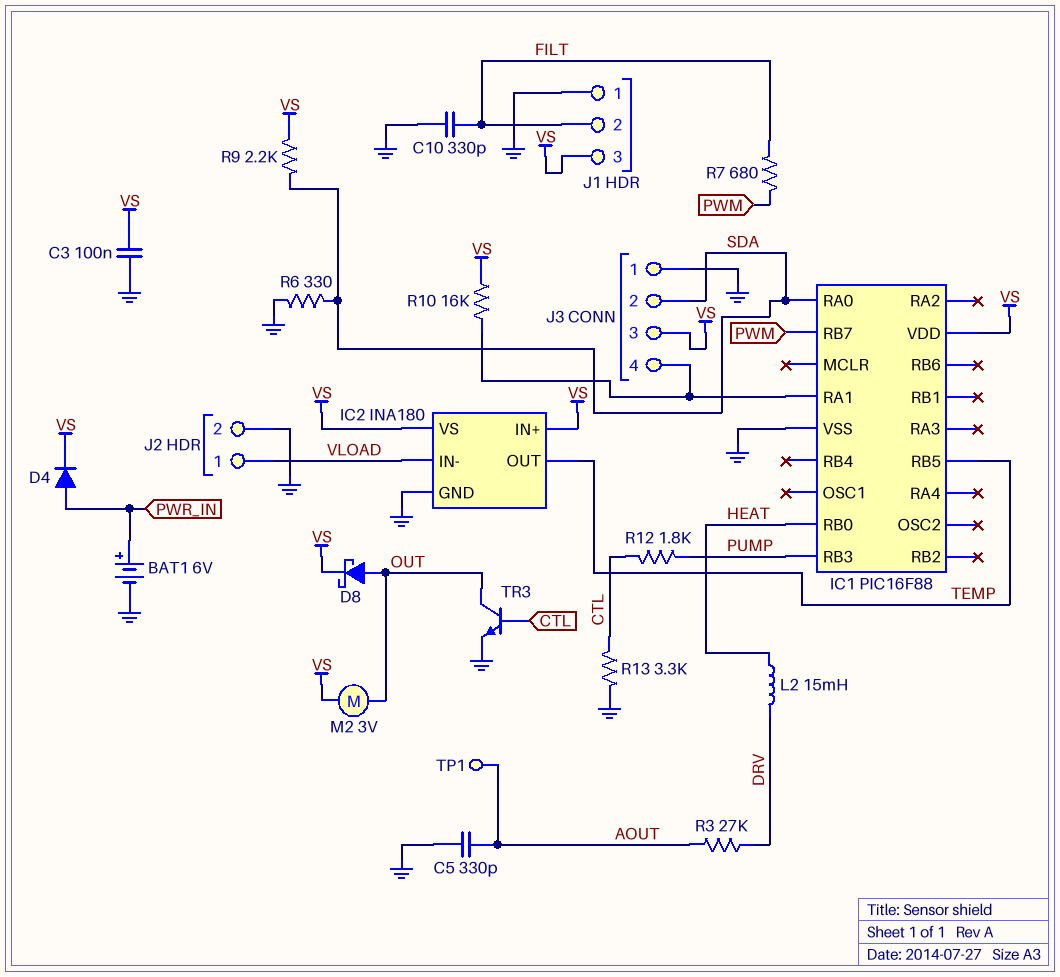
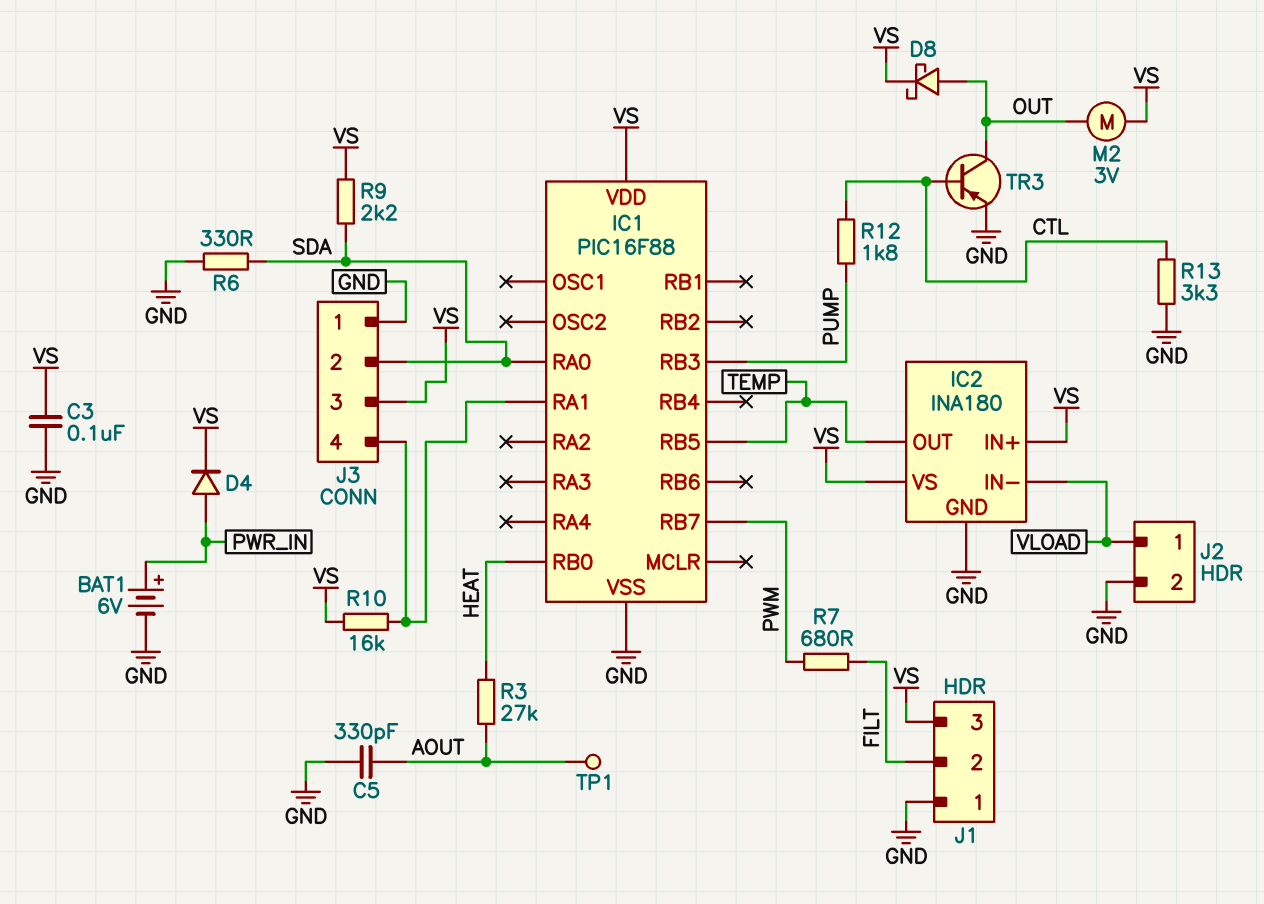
C10: 330pF (FILT, GND) -> none
L2: 15mH (DRV, HEAT) -> none
R3: 27k (AOUT, DRV) -> 27k (AOUT, HEAT)
TR3: NPN (B CTL, C OUT, E GND) -> PNP (B CTL, C OUT, E GND)

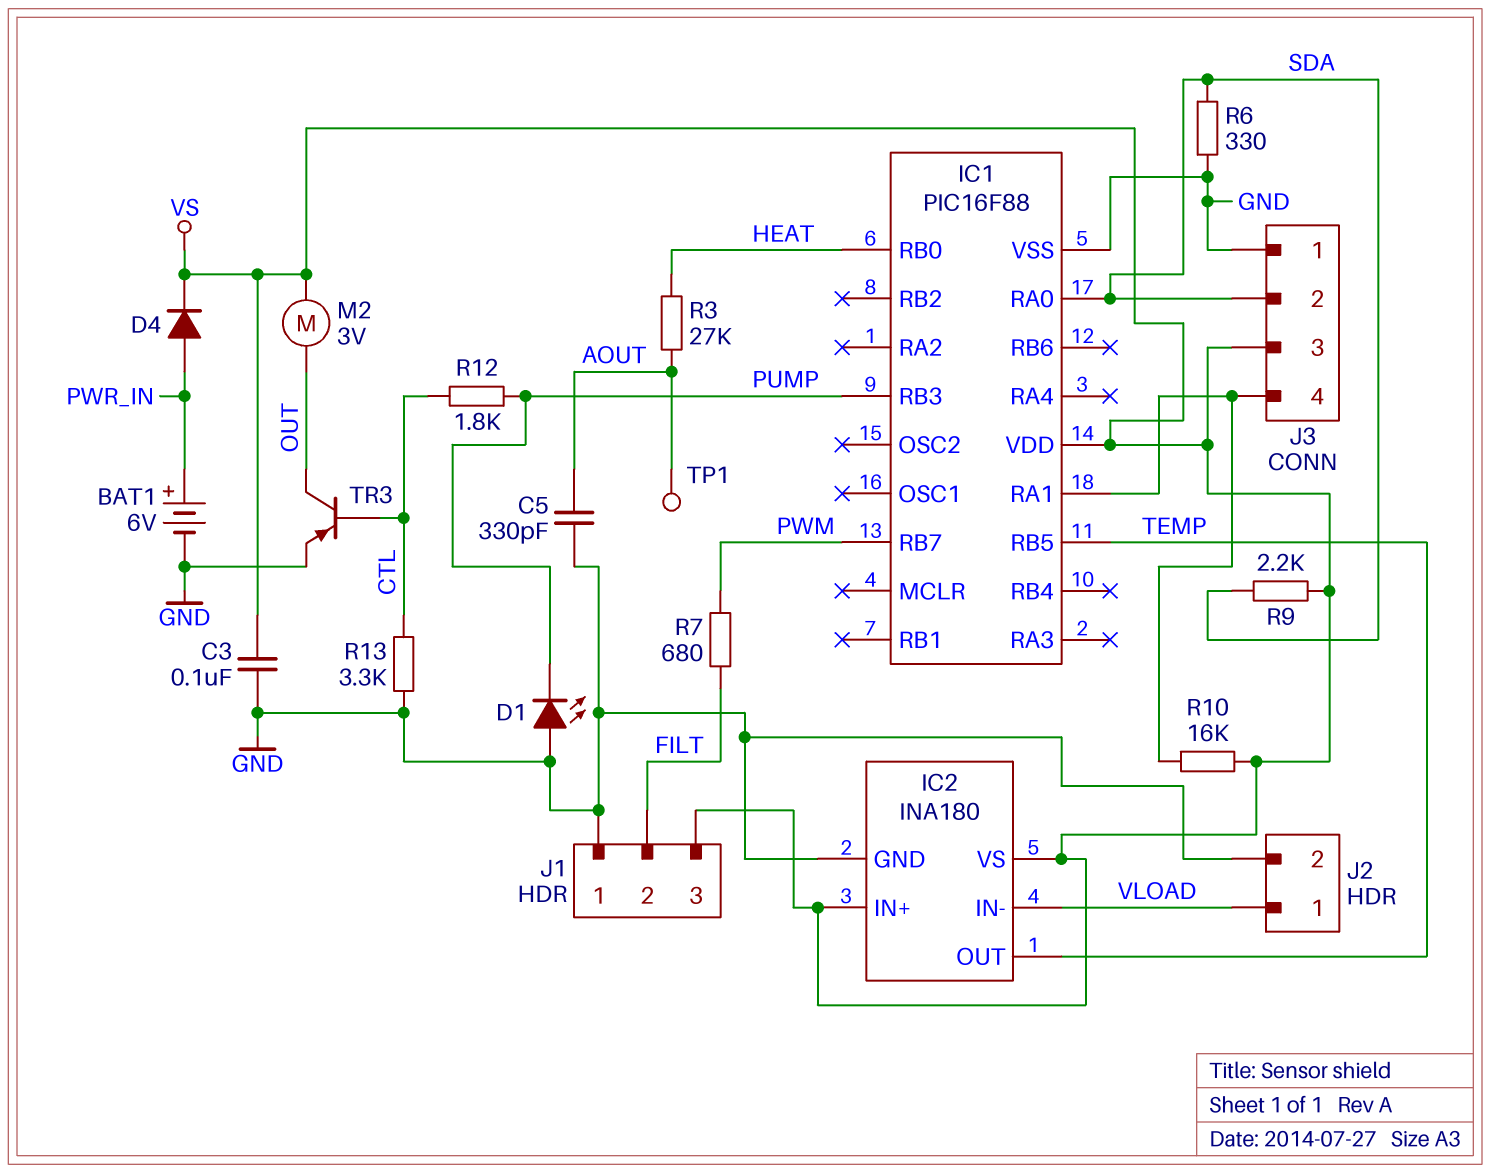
D1: none -> LED (A GND, K PUMP)
D8: schottky (A OUT, K VS) -> none

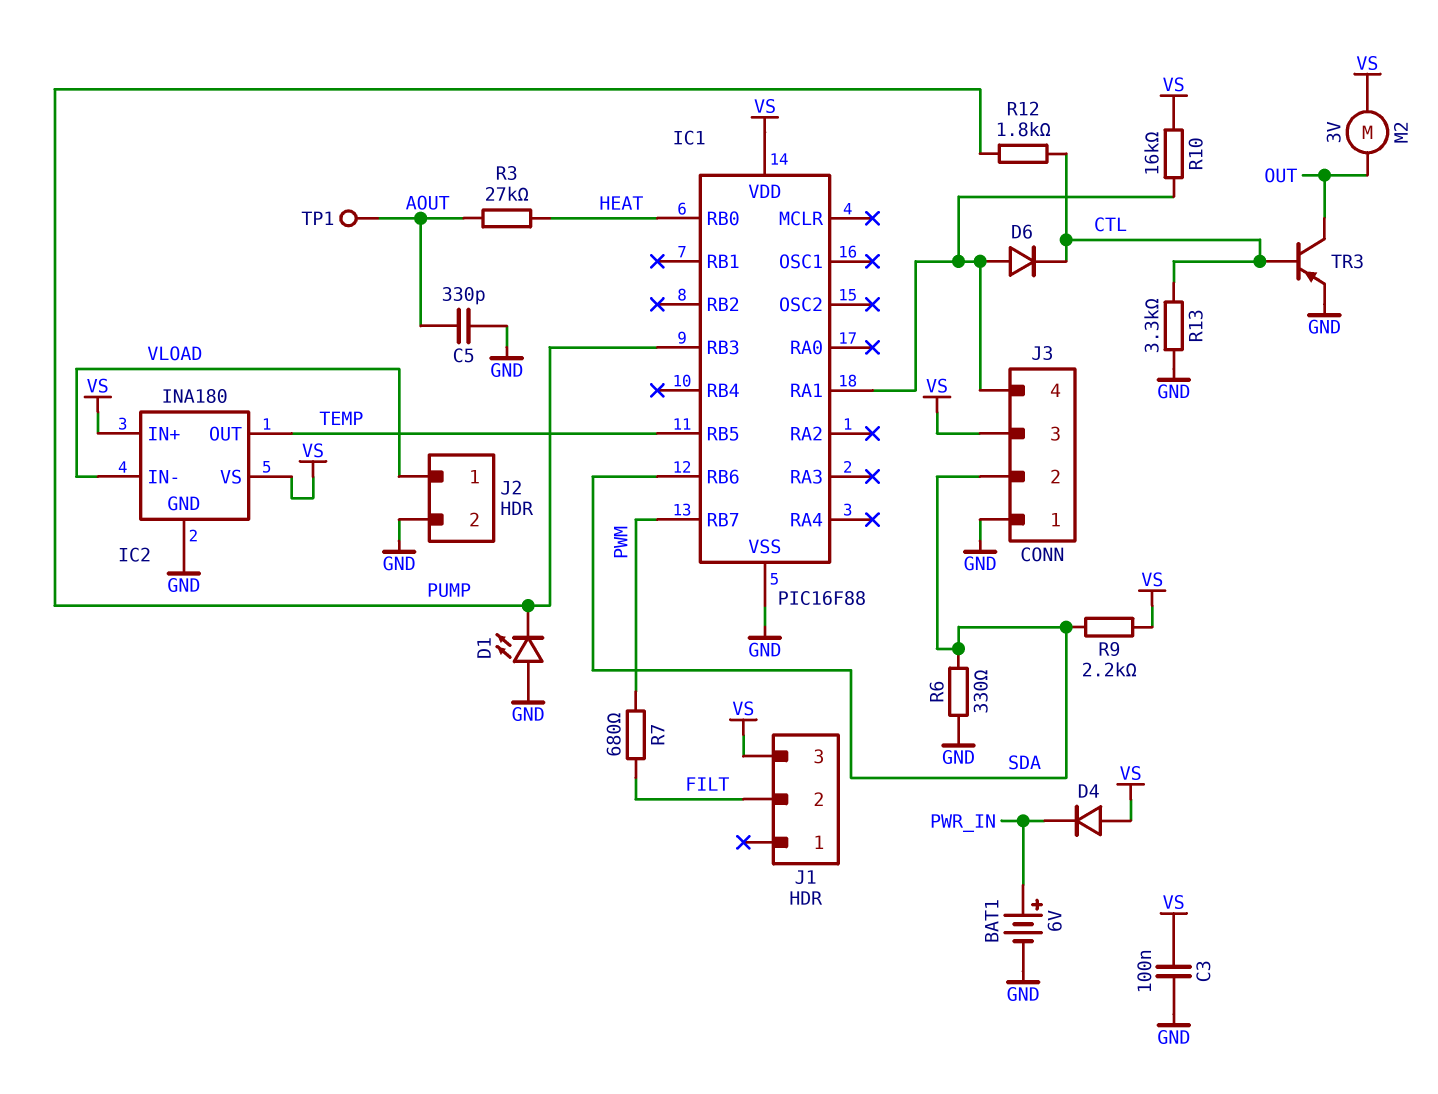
D4: diode (A PWR_IN, K VS) -> diode (A VS, K PWR_IN)
D6: none -> diode (A IC1/RA1, K CTL)
IC1 pin RA0: SDA -> none
IC1 pin RB6: none -> SDA
J1 pin 1: GND -> none

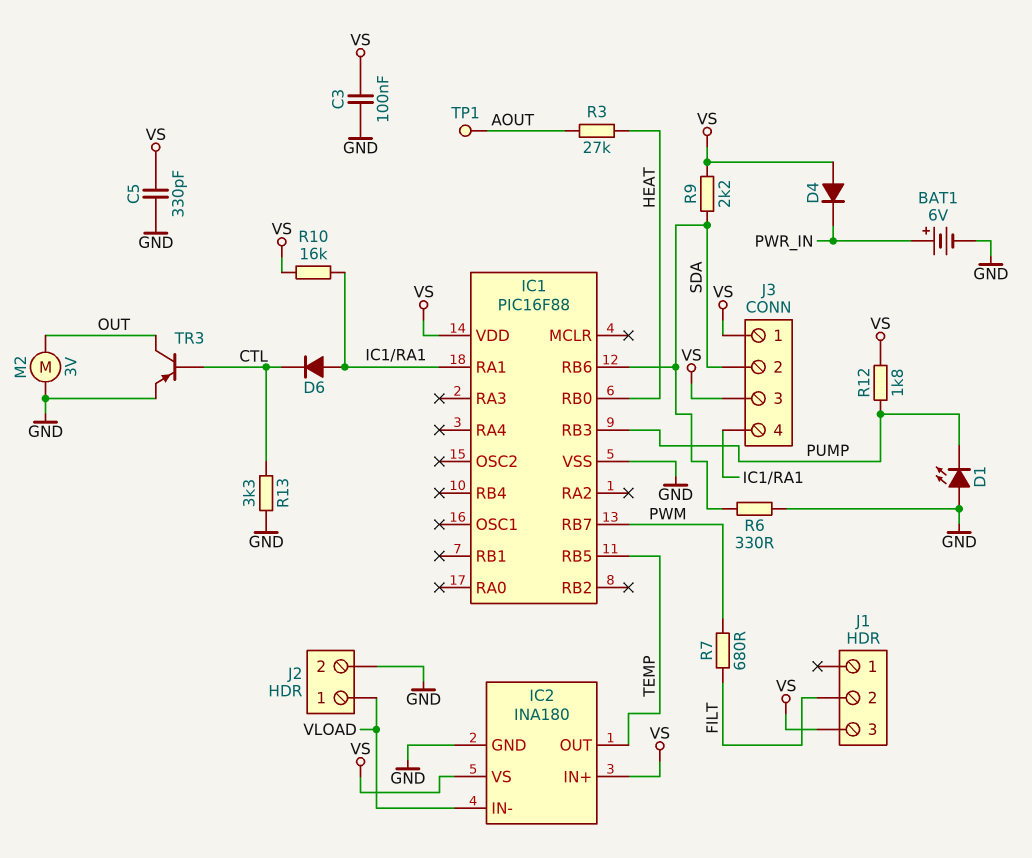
C5: 330pF (AOUT, GND) -> 330pF (GND, VS)
J3 pin 1: GND -> VS
M2: motor 3V (OUT, VS) -> motor 3V (GND, OUT)
R12: 1.8k (CTL, PUMP) -> 1.8k (PUMP, VS)

